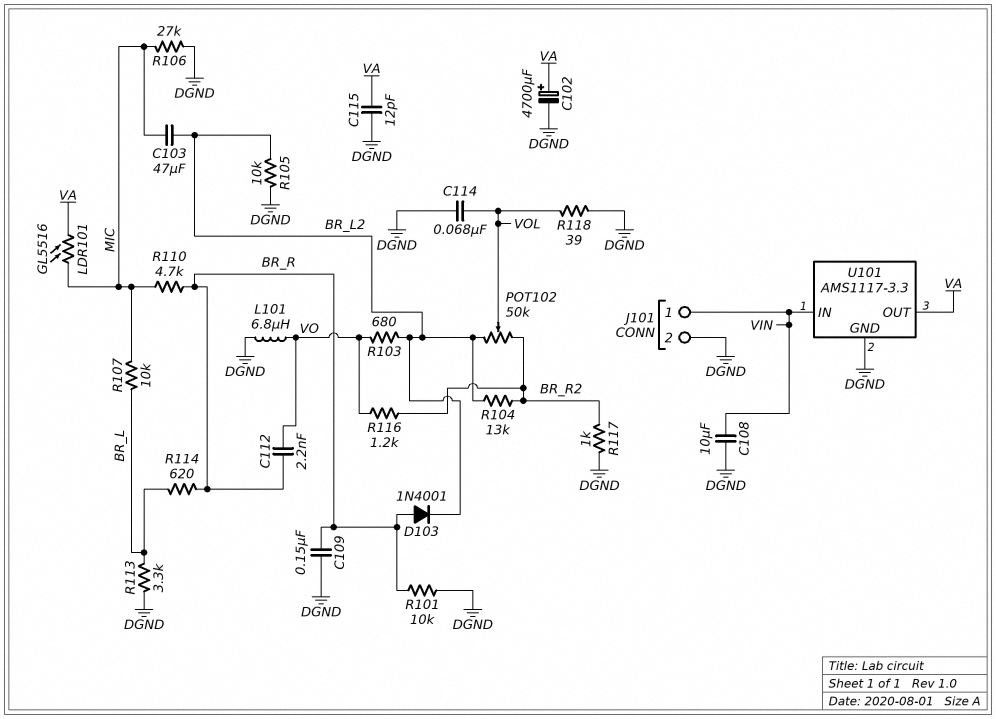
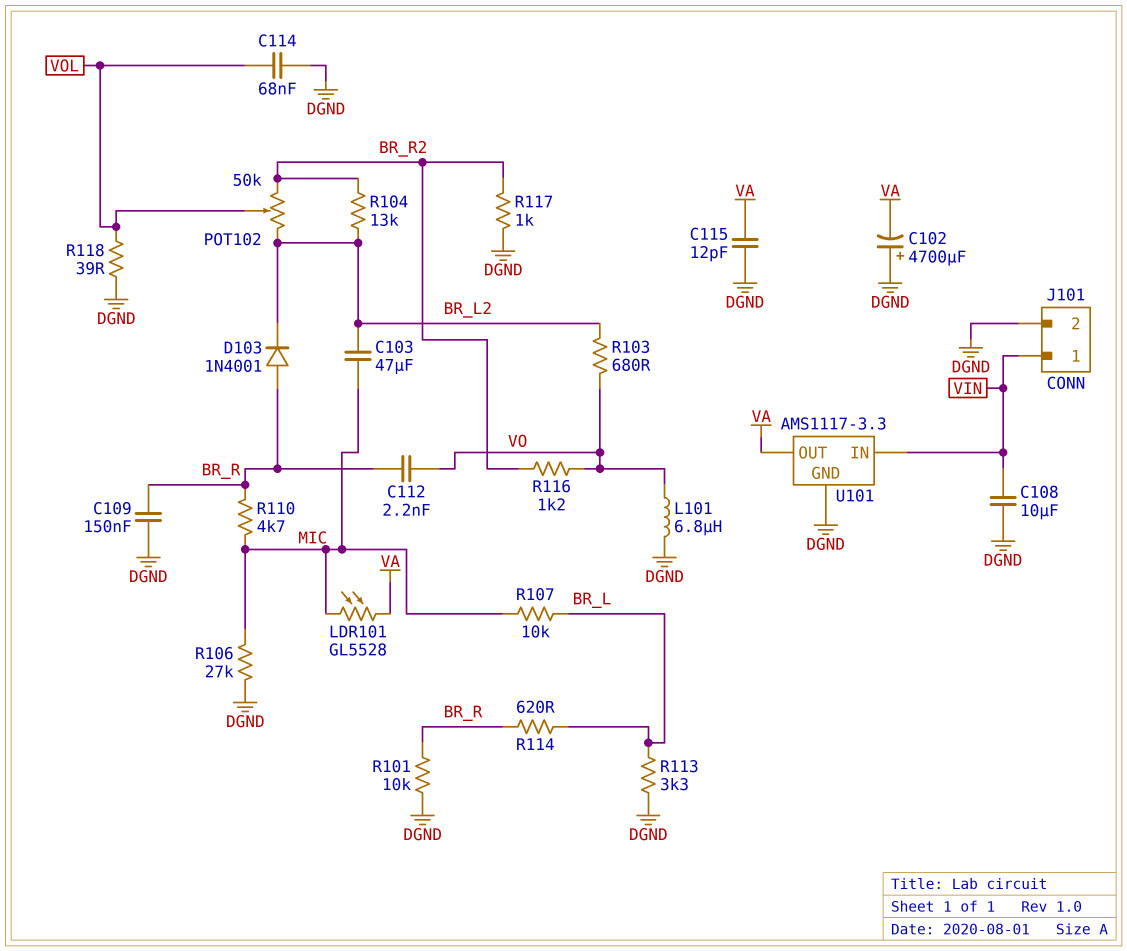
C102: 4700uF (plus VA, minus DGND) -> 4700uF (plus DGND, minus VA)
LDR101: GL5516 (MIC, VA) -> GL5528 (MIC, VA)
R105: 10k (BR_L2, DGND) -> none

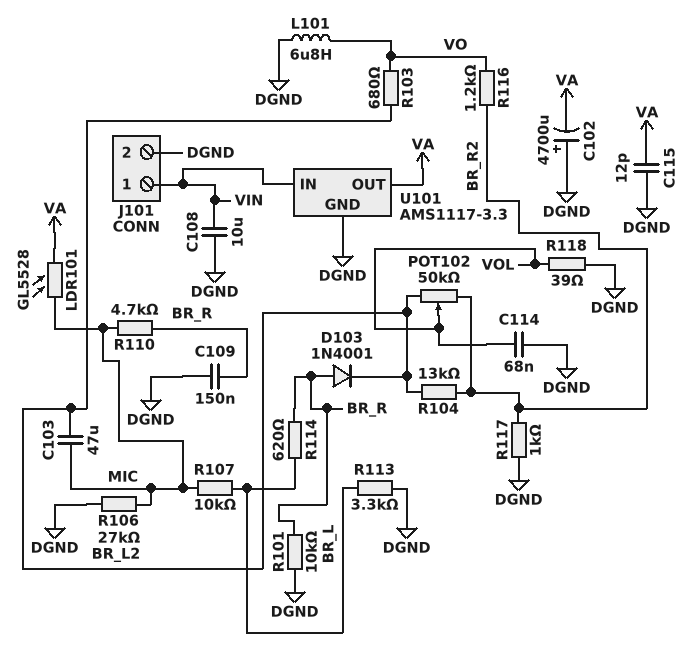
C112: 2.2nF (BR_R, VO) -> none

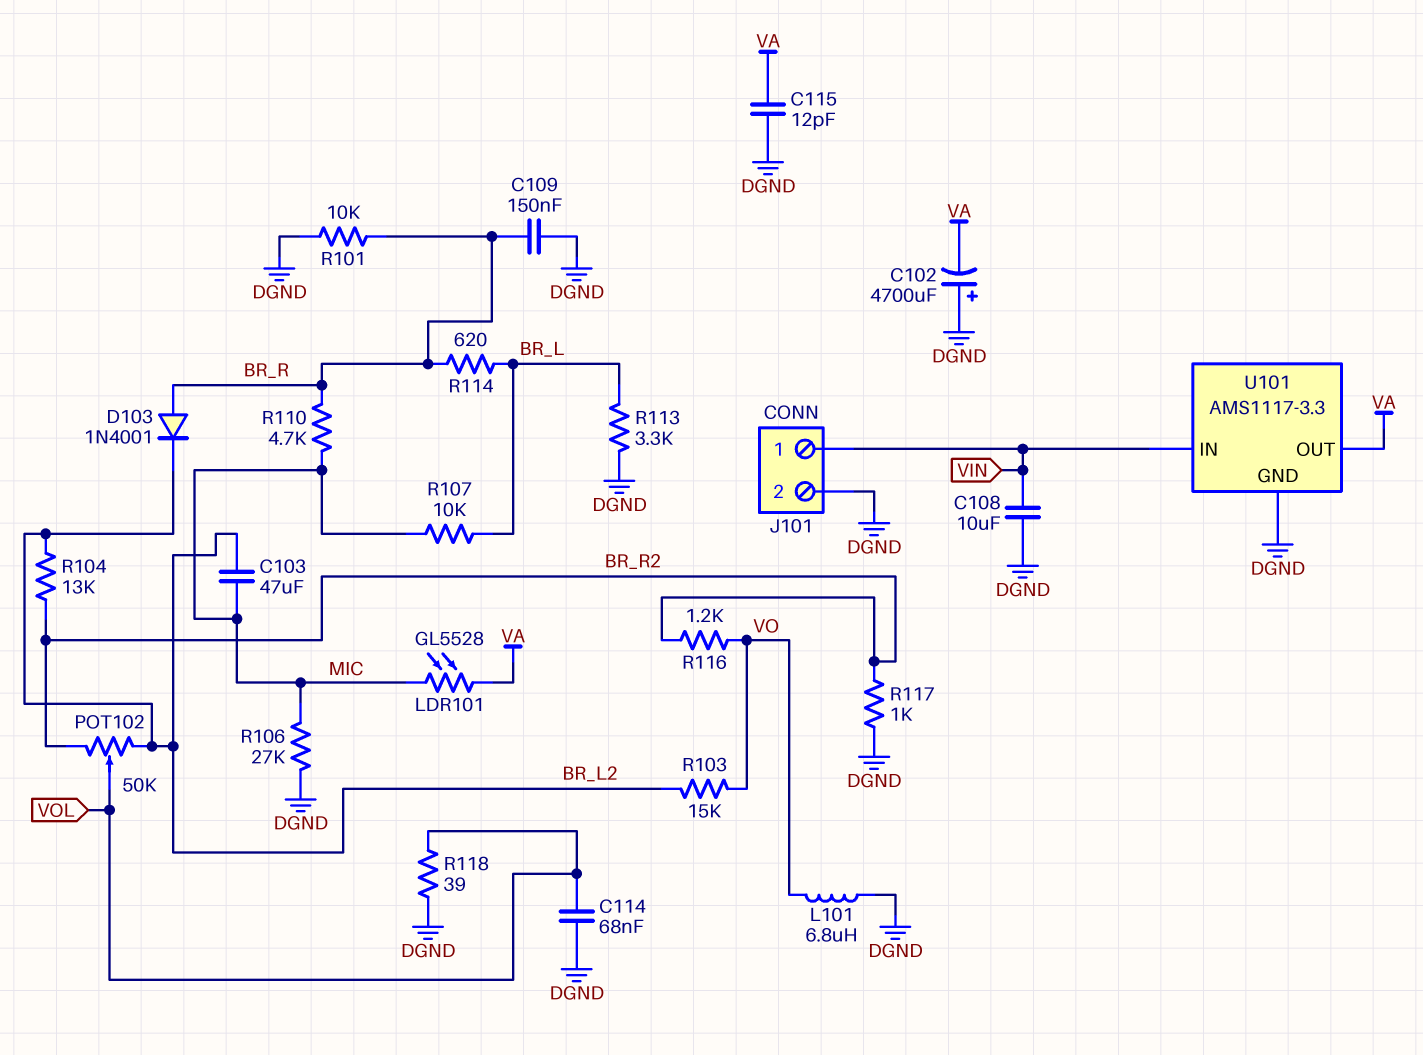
R103: 680 (BR_L2, VO) -> 15k (BR_L2, VO)

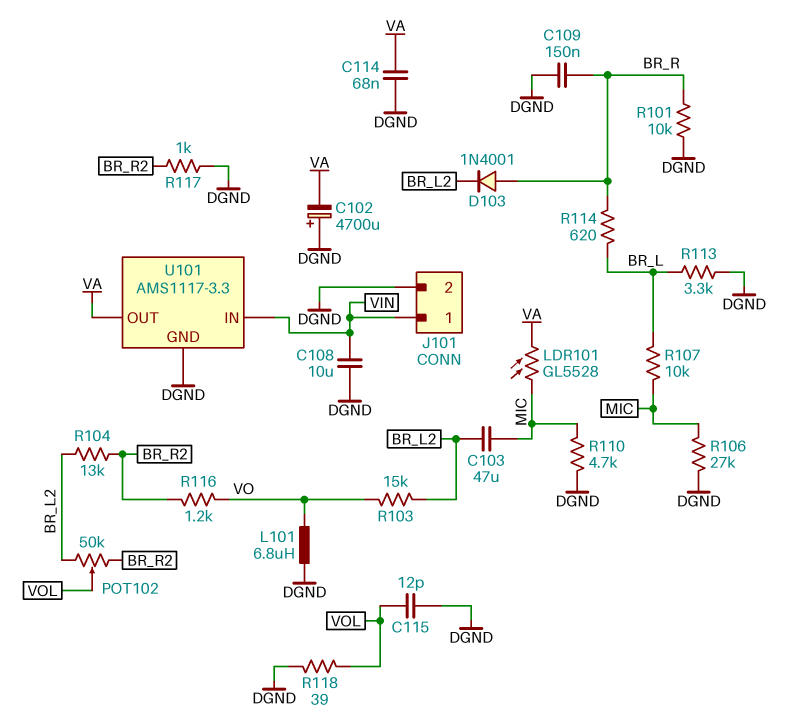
C114: 68nF (DGND, VOL) -> 68nF (DGND, VA)
C115: 12pF (DGND, VA) -> 12pF (DGND, VOL)
R110: 4.7k (BR_R, MIC) -> 4.7k (DGND, MIC)

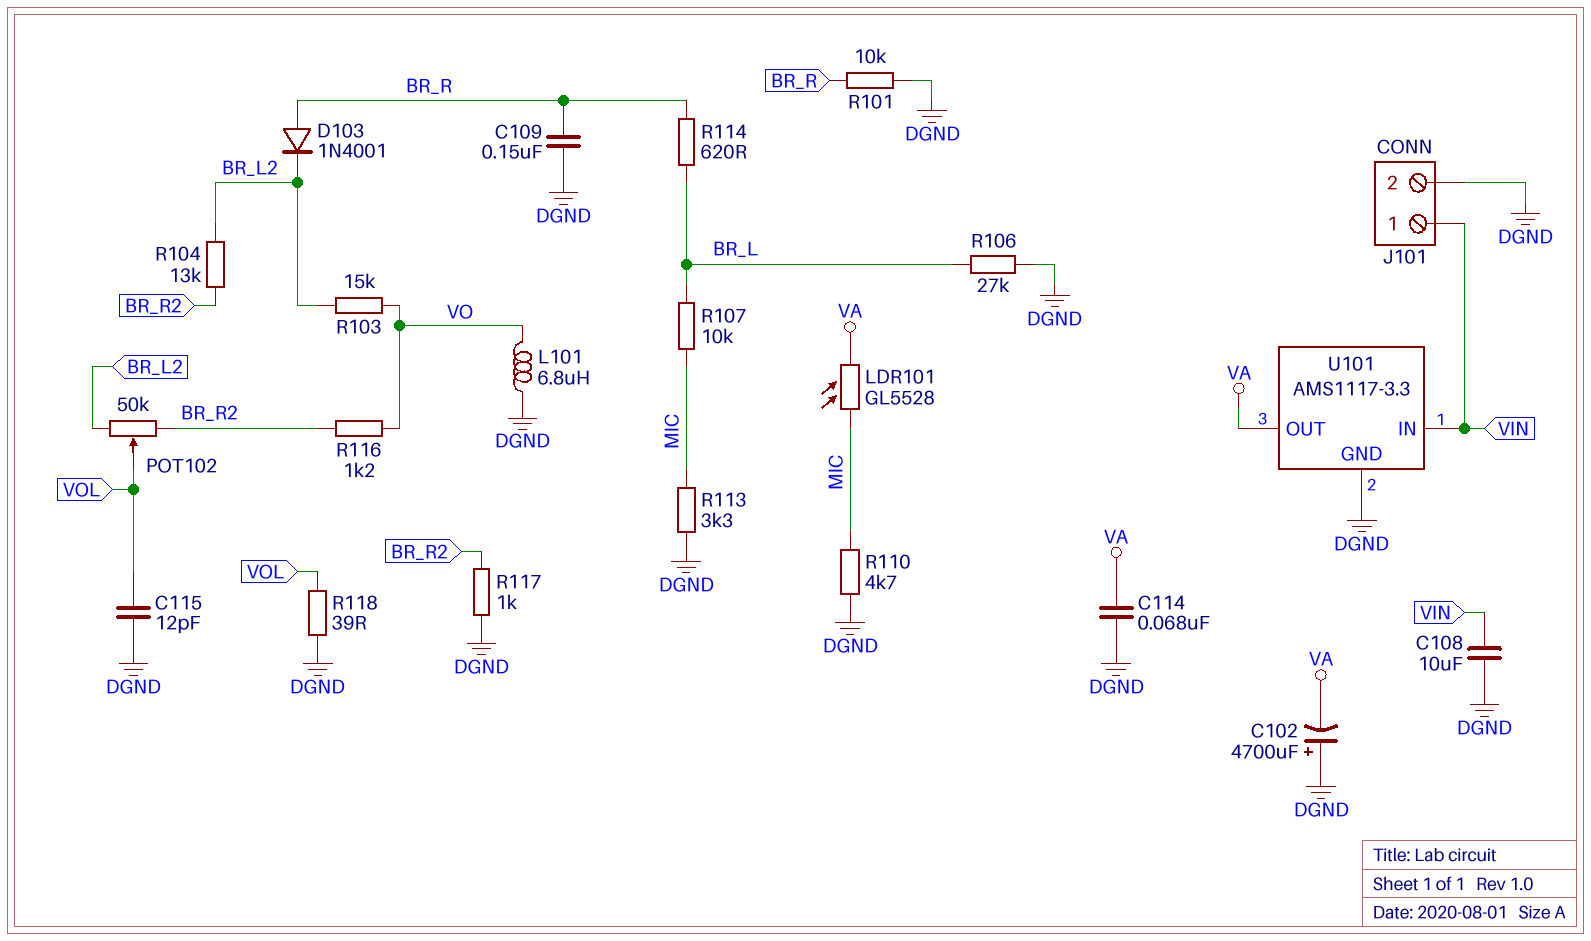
C103: 47uF (BR_L2, MIC) -> none
R106: 27k (DGND, MIC) -> 27k (BR_L, DGND)
R113: 3.3k (BR_L, DGND) -> 3.3k (DGND, MIC)

